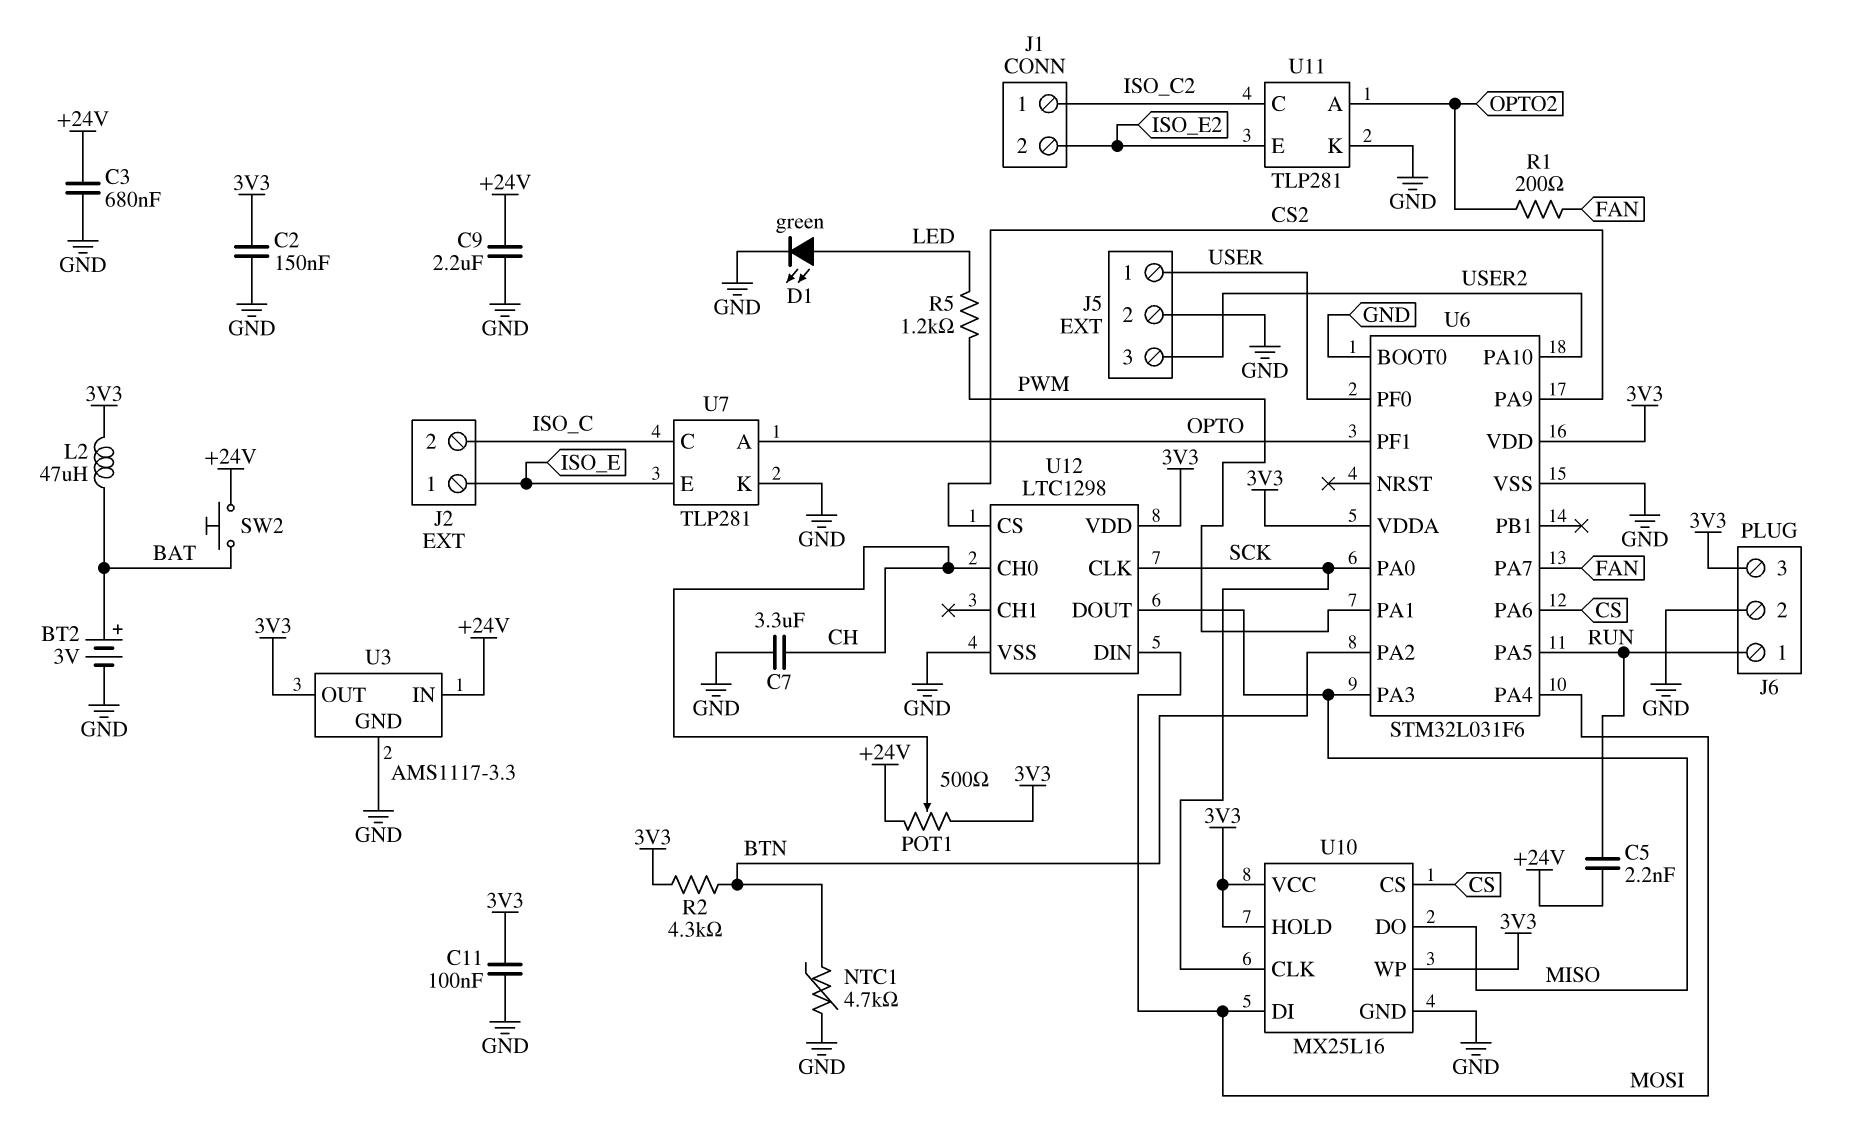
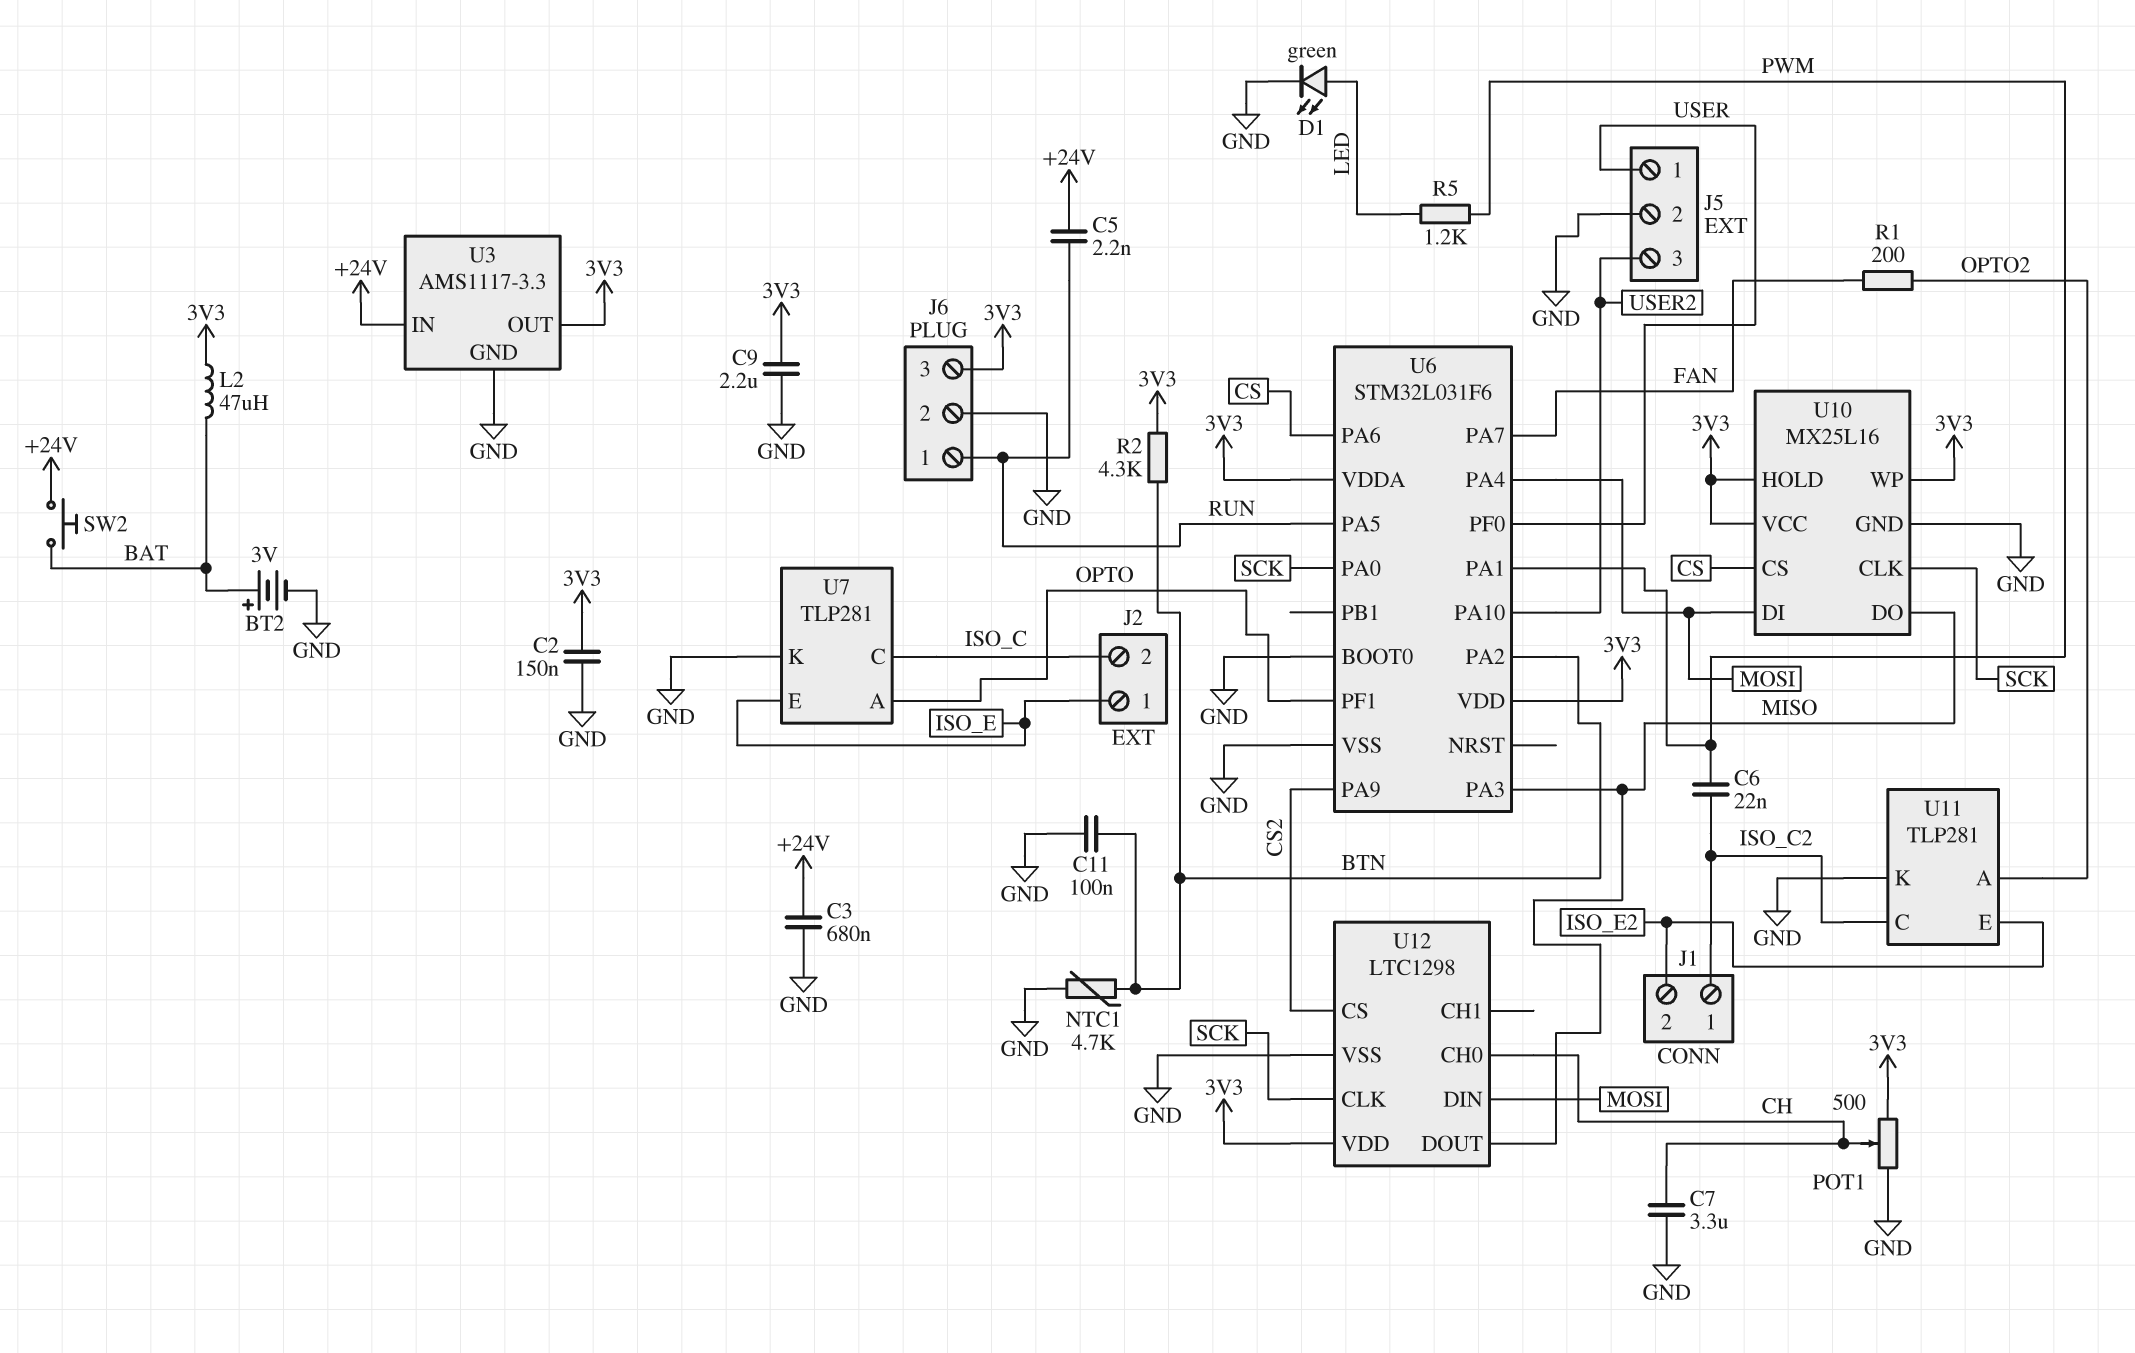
C6: none -> 22nF (ISO_C2, PWM)
C9: 2.2uF (+24V, GND) -> 2.2uF (3V3, GND)
C11: 100nF (3V3, GND) -> 100nF (BTN, GND)
POT1: 500 (+24V, 3V3, wiper CH) -> 500 (3V3, GND, wiper CH)

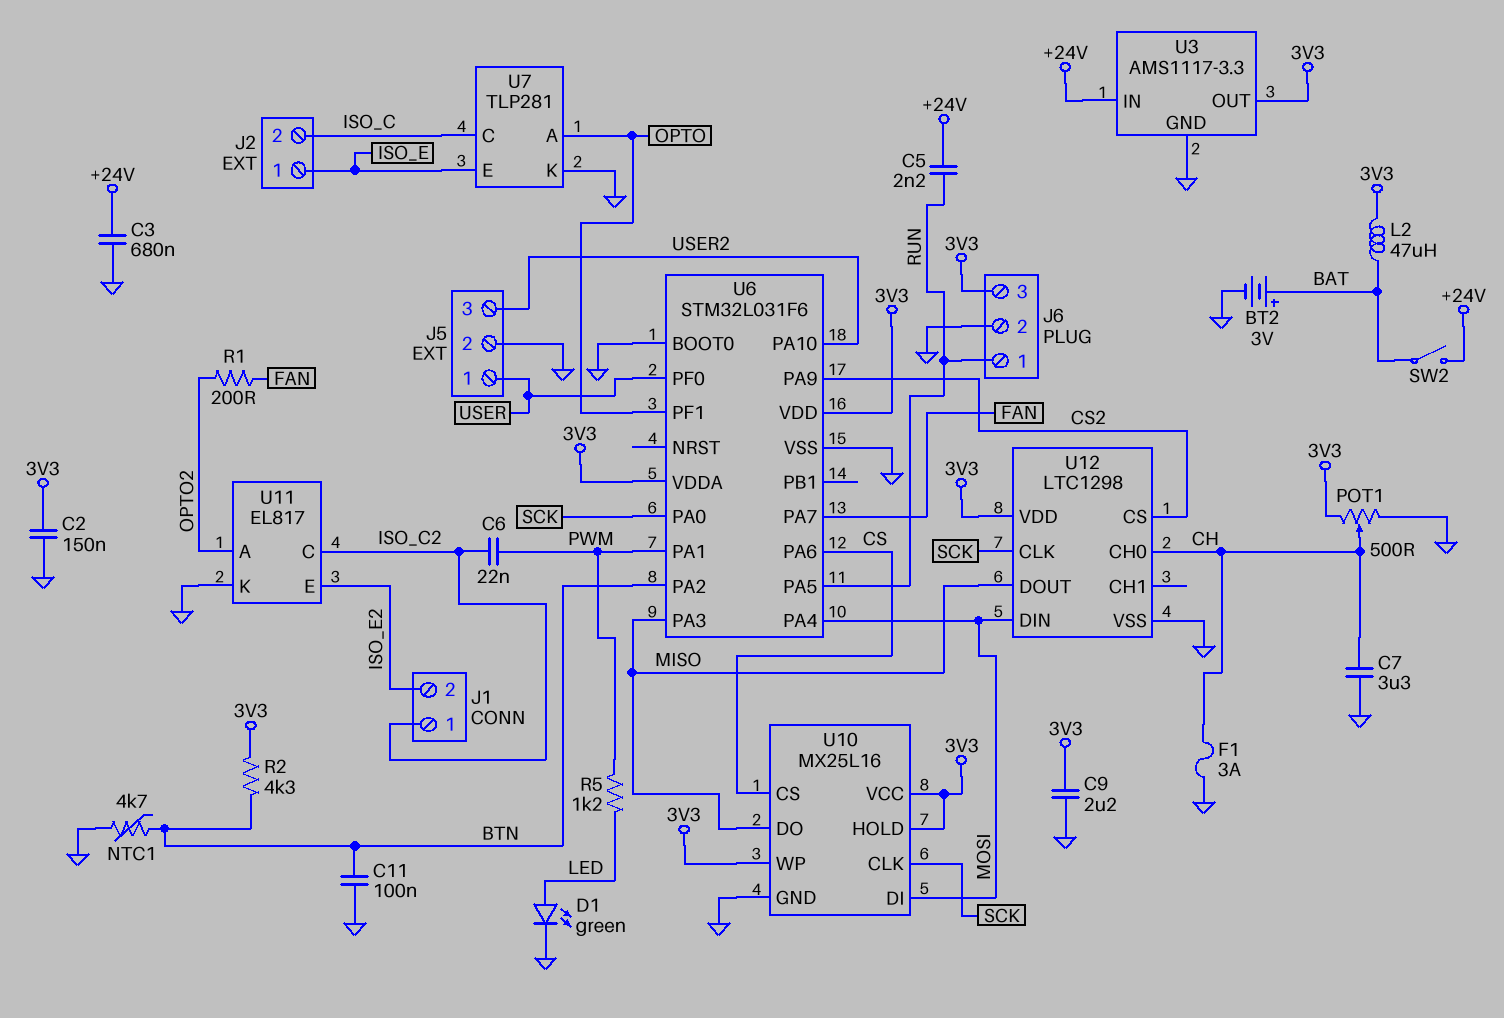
F1: none -> 3A (CH, GND)
SW2: button (+24V, BAT) -> switch (+24V, BAT)
U11: TLP281 -> EL817

